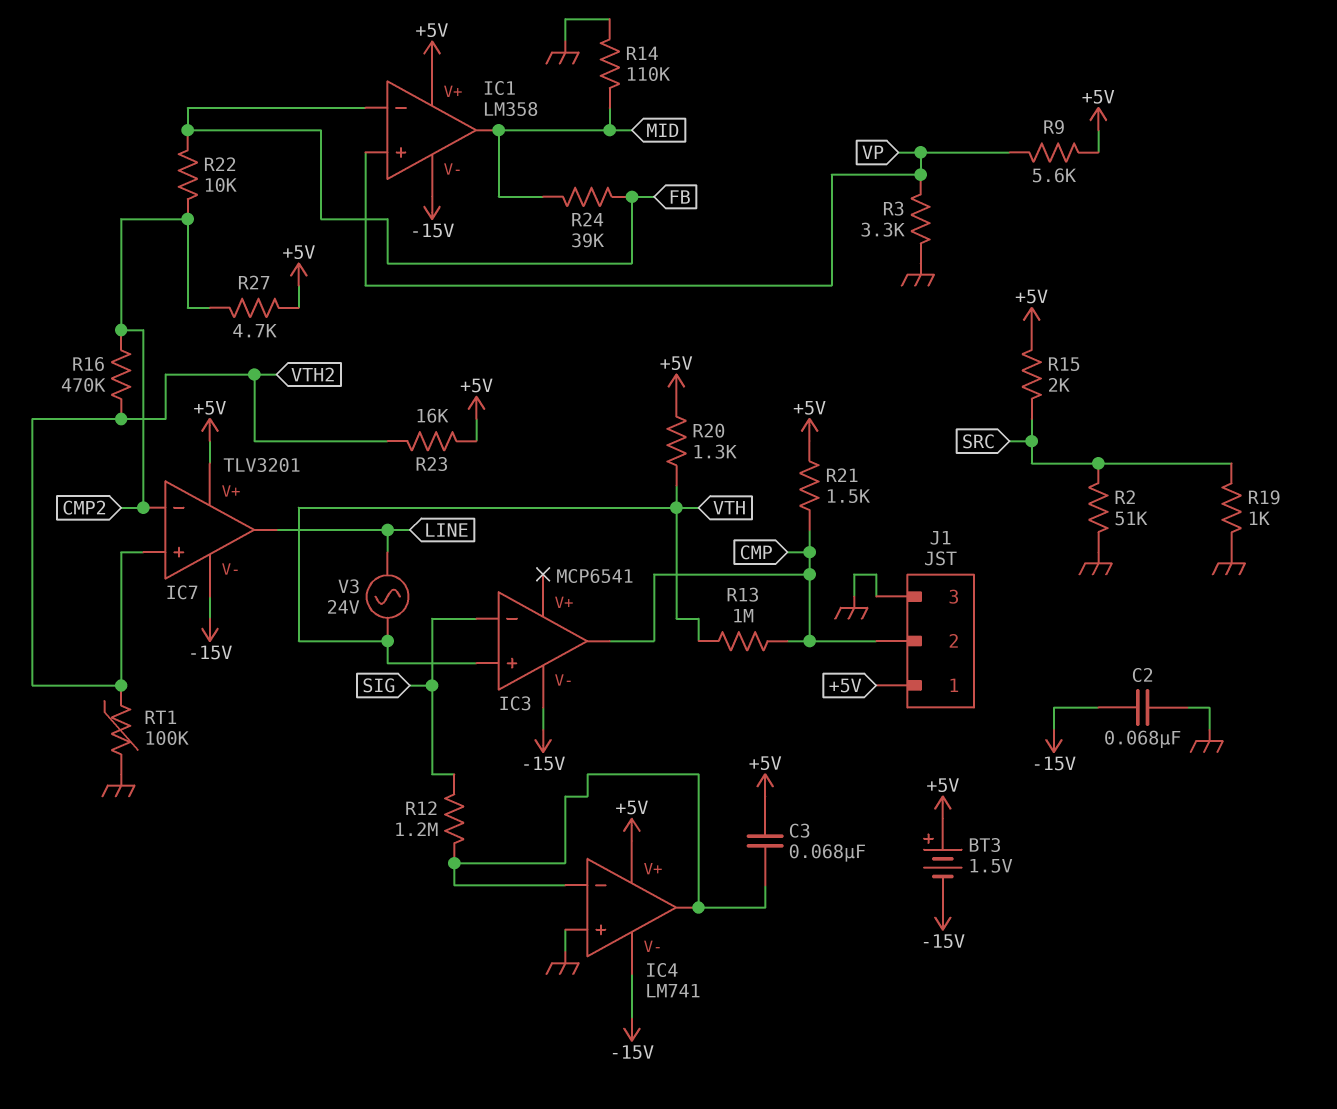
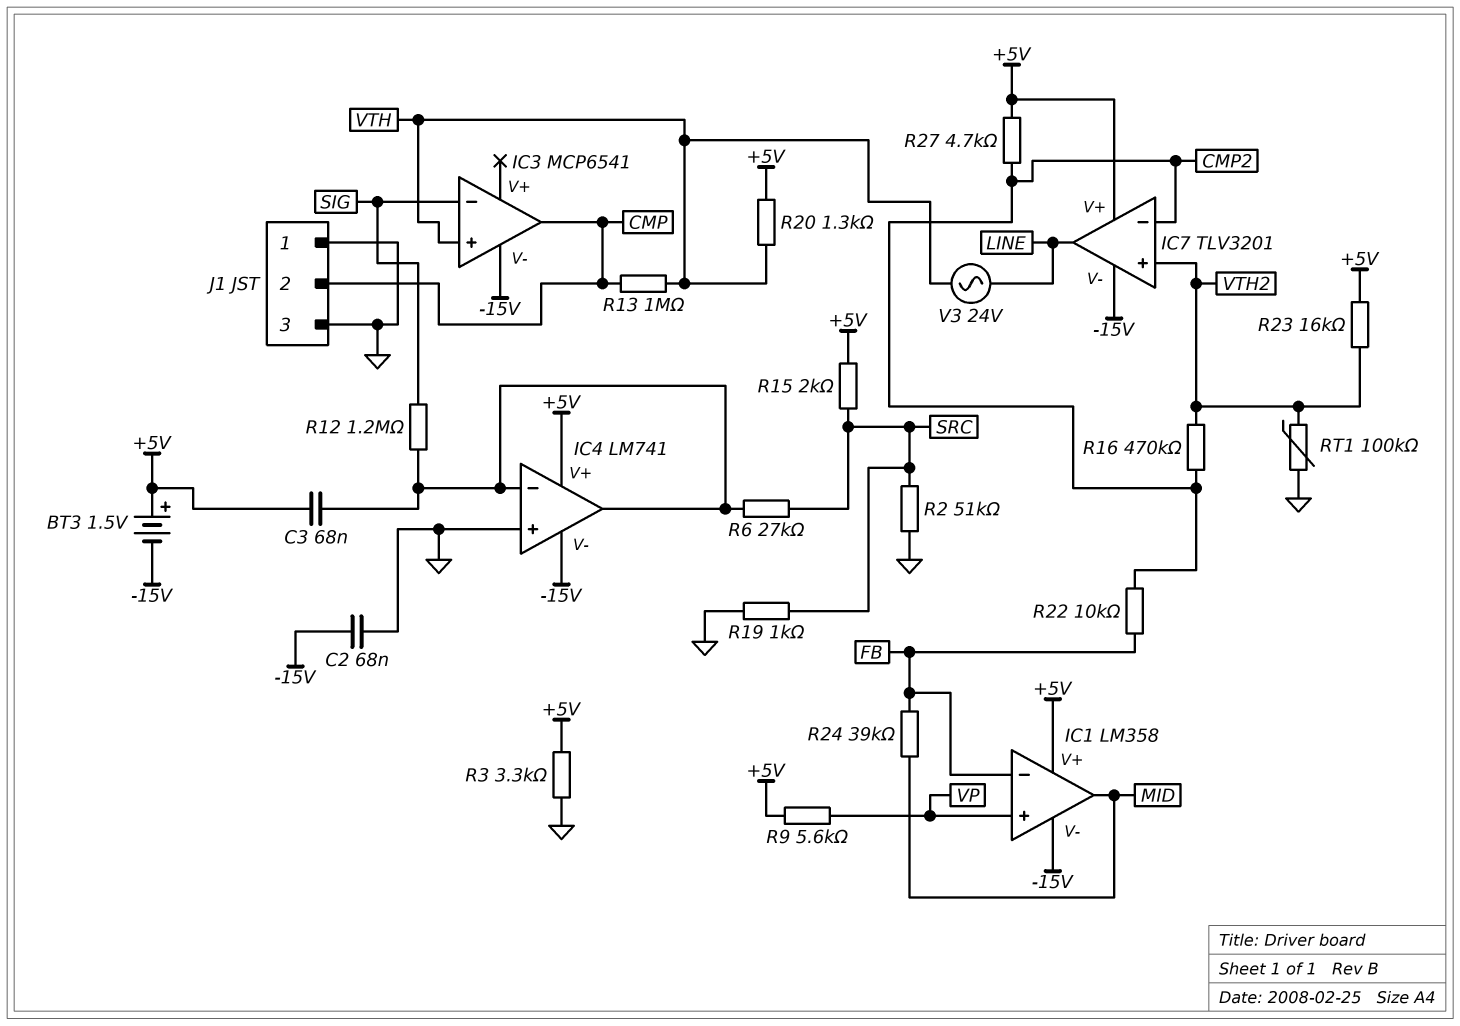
J1 pin 1: +5V -> GND
R3: 3.3k (GND, VP) -> 3.3k (+5V, GND)
R6: none -> 27k (IC4/in-, SRC)
R14: 110k (GND, MID) -> none
R21: 1.5k (+5V, CMP) -> none

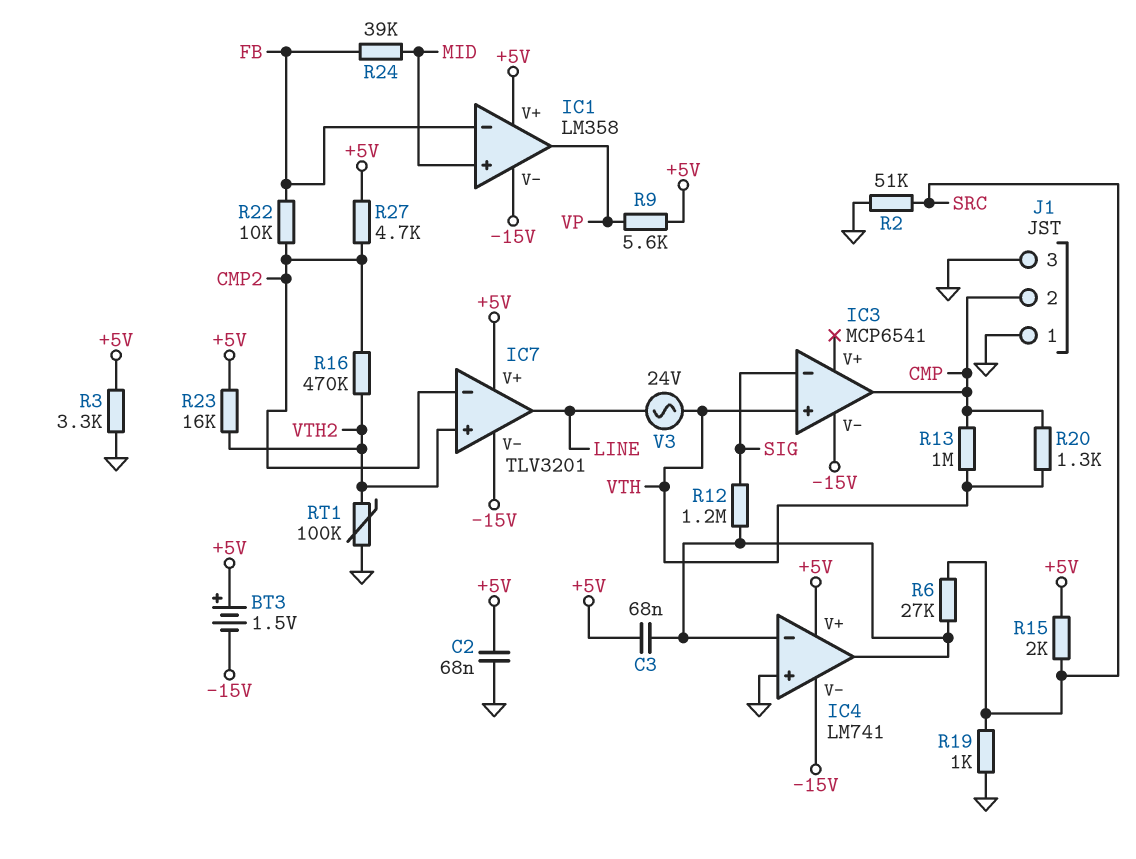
C2: 68nF (-15V, GND) -> 68nF (+5V, GND)
IC1 pin in+: VP -> MID
IC1 pin out: MID -> VP
R20: 1.3k (+5V, VTH) -> 1.3k (CMP, VTH)

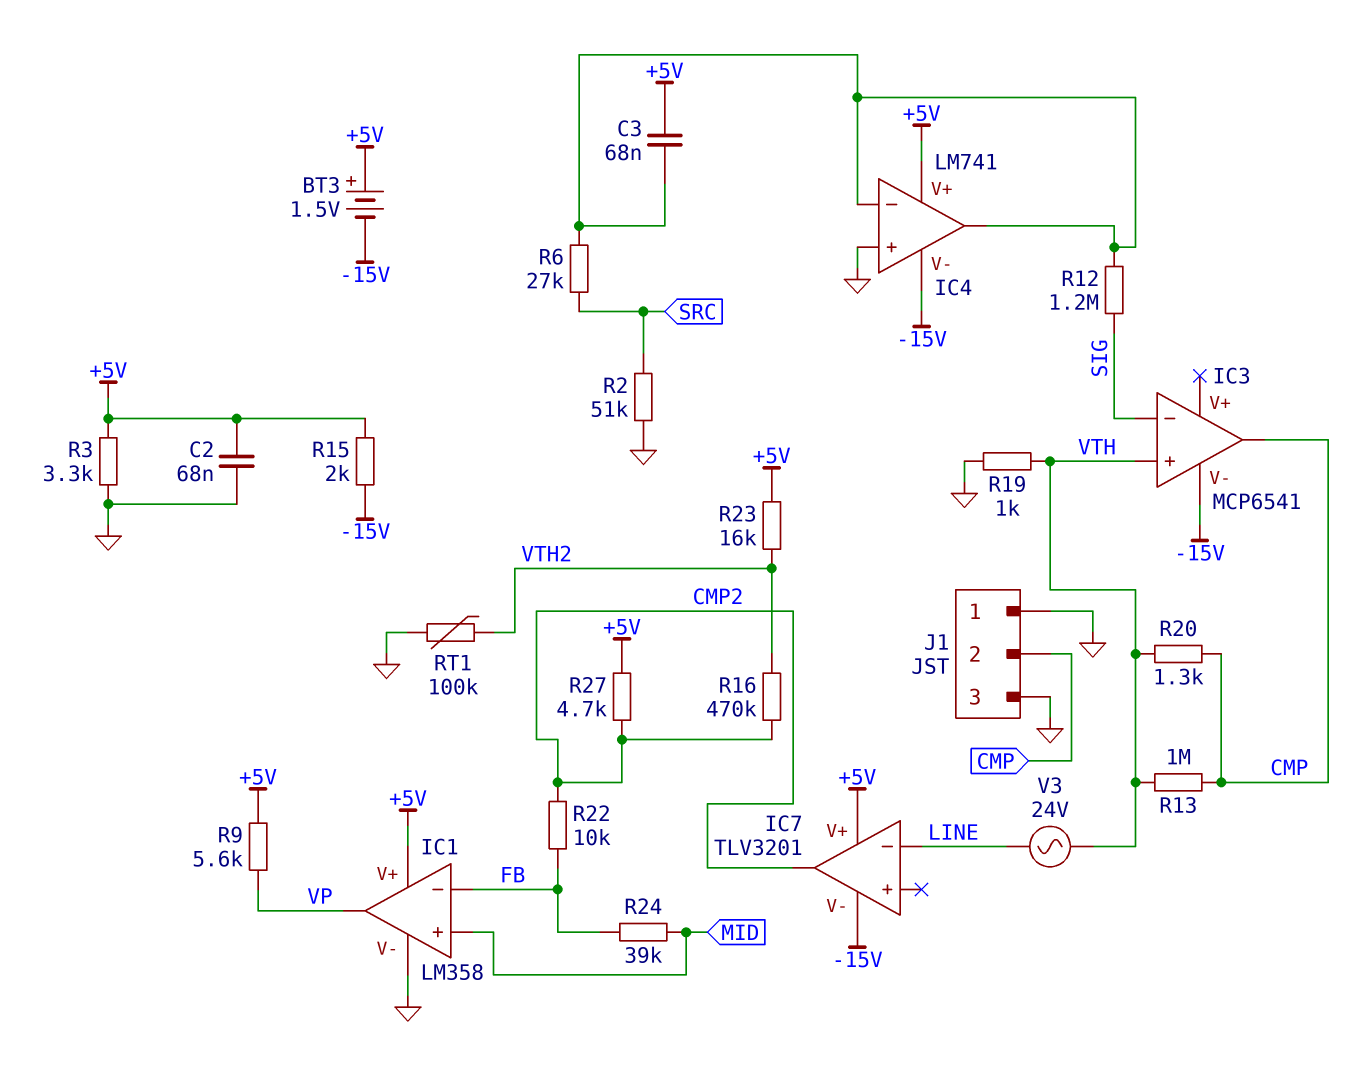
IC1 pin V-: -15V -> GND
IC7 pin in+: VTH2 -> none
IC7 pin in-: CMP2 -> LINE
IC7 pin out: LINE -> CMP2
R15: 2k (+5V, SRC) -> 2k (+5V, -15V)
R19: 1k (GND, SRC) -> 1k (GND, VTH)

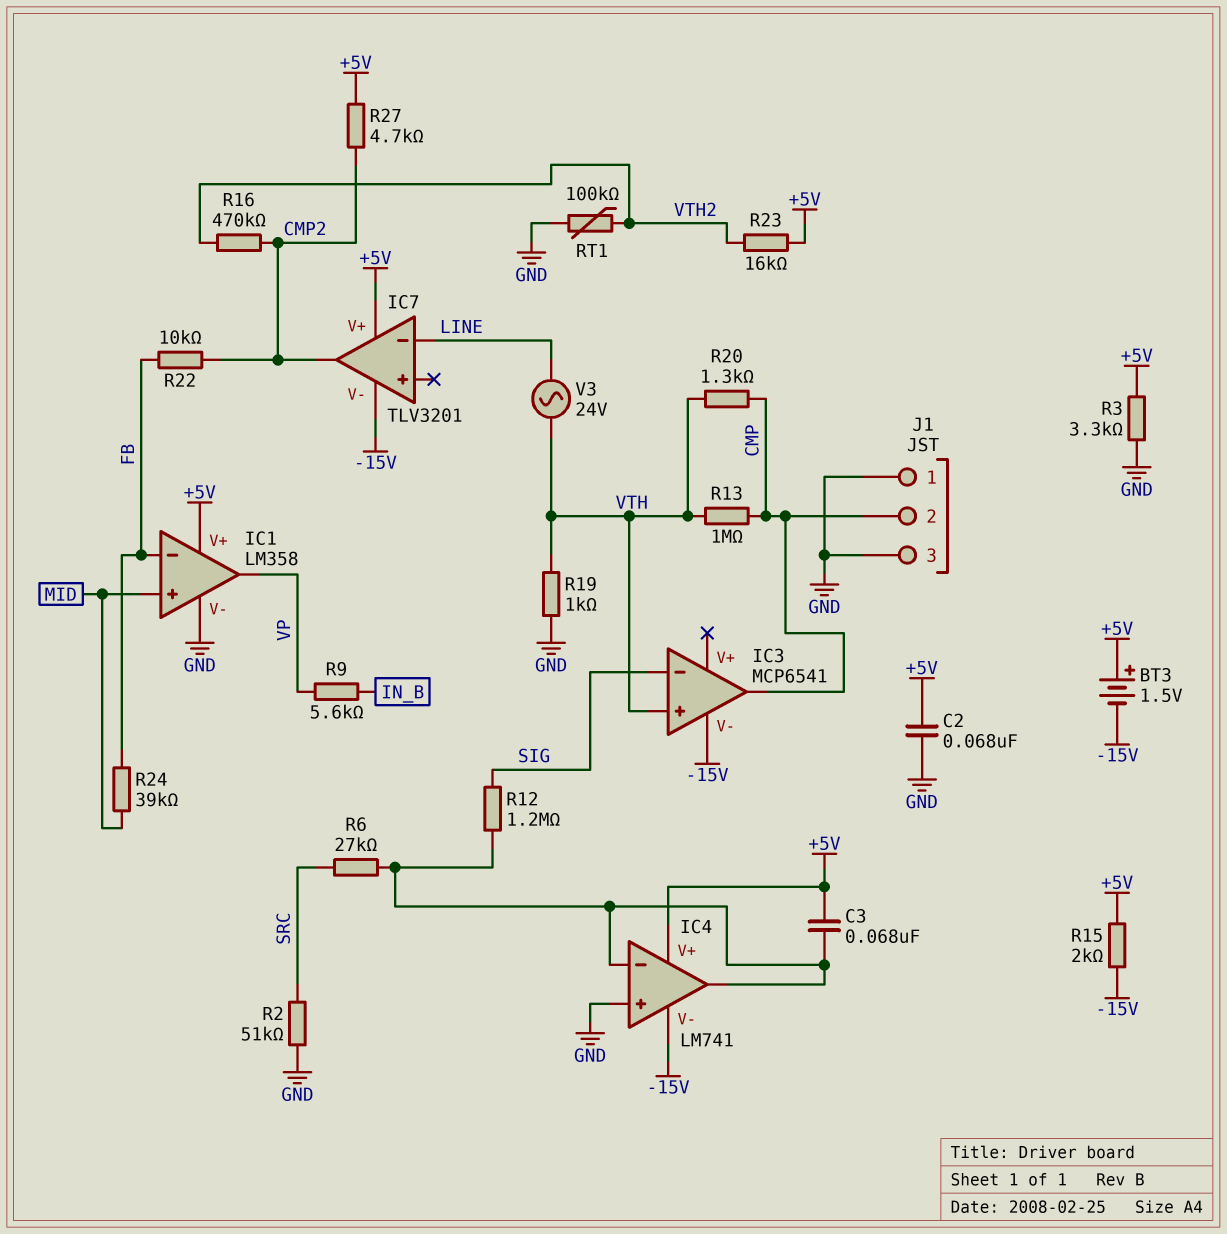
R9: 5.6k (+5V, VP) -> 5.6k (IN_B, VP)

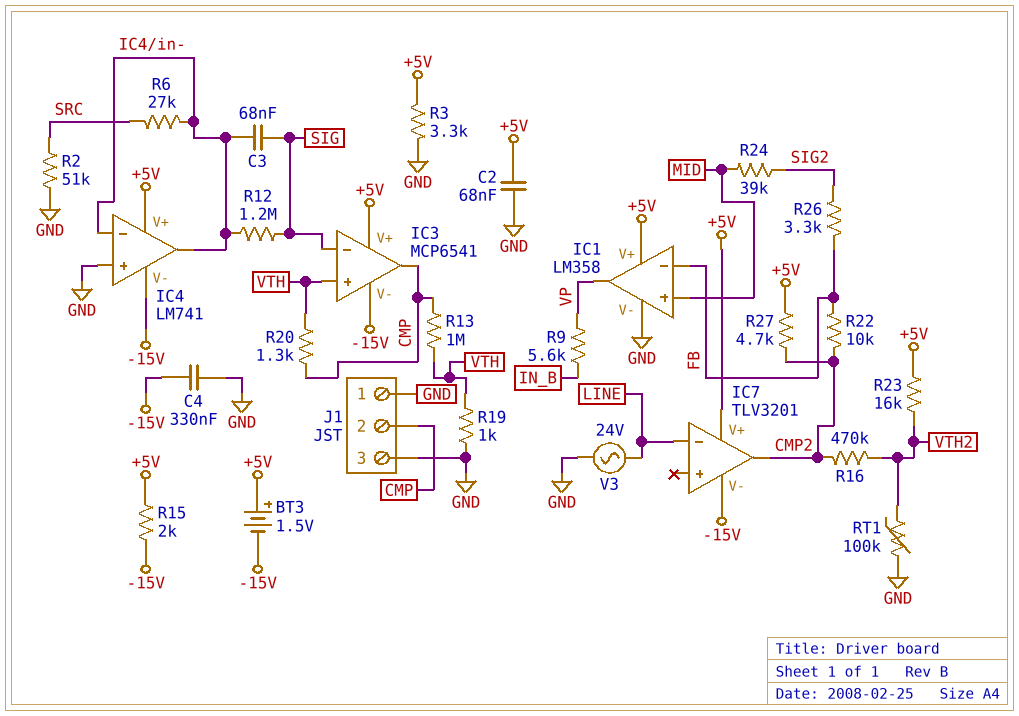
C3: 68nF (+5V, IC4/in-) -> 68nF (IC4/in-, SIG)
C4: none -> 330nF (-15V, GND)
IC3 pin V+: none -> +5V
R24: 39k (FB, MID) -> 39k (MID, SIG2)
R26: none -> 3.3k (FB, SIG2)
V3: AC 24V (LINE, VTH) -> AC 24V (GND, LINE)

